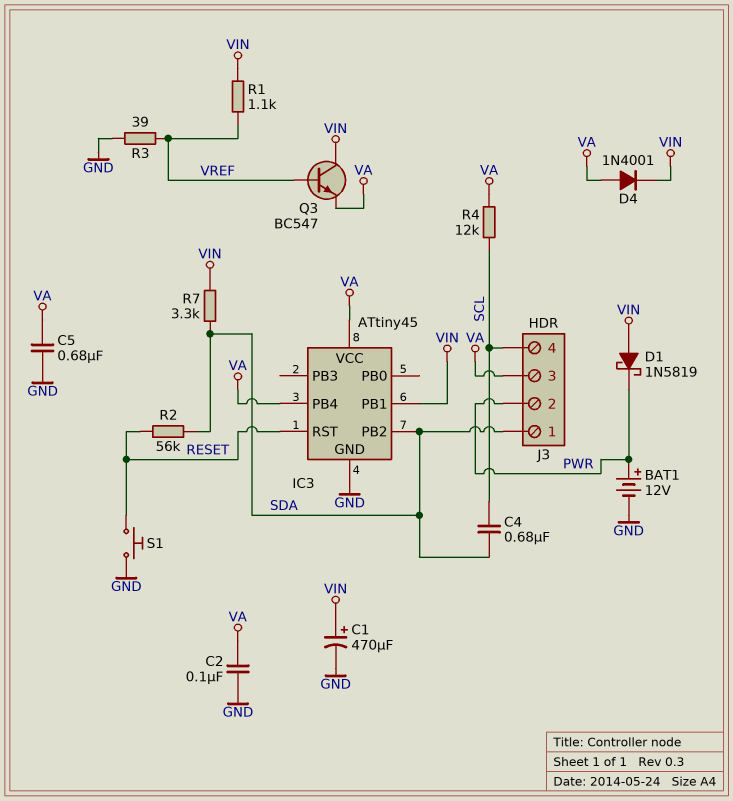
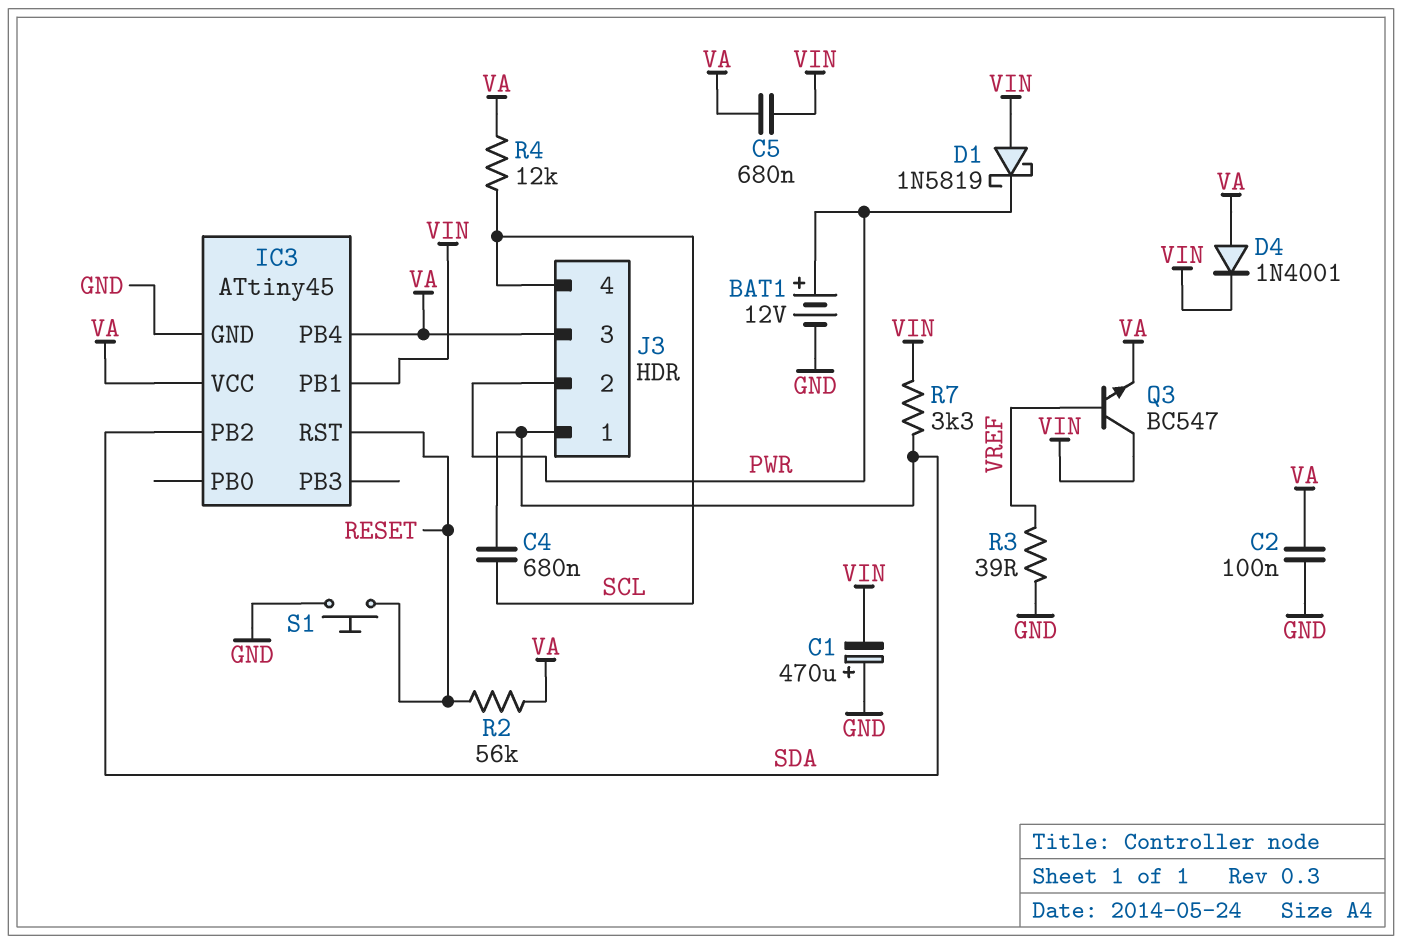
C1: 470uF (plus VIN, minus GND) -> 470uF (plus GND, minus VIN)
C5: 680nF (GND, VA) -> 680nF (VA, VIN)
R1: 1.1k (VIN, VREF) -> none
R2: 56k (RESET, SDA) -> 56k (RESET, VA)

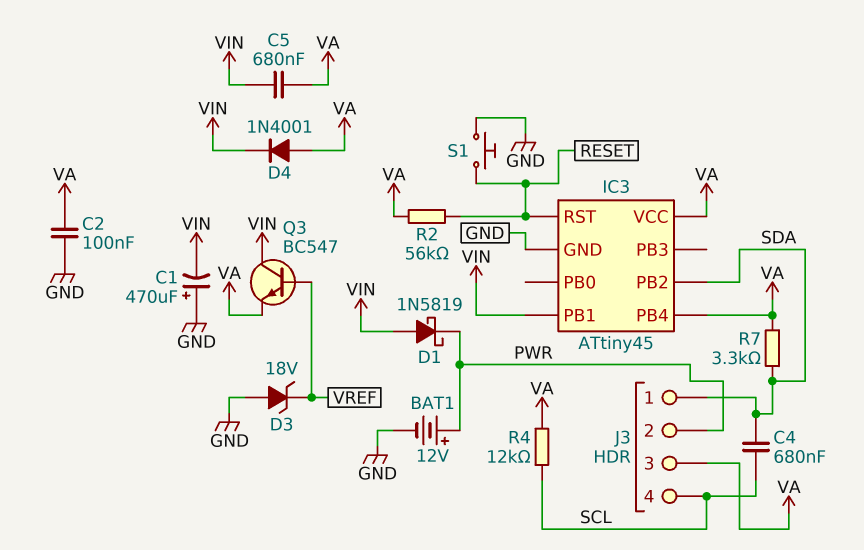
D3: none -> zener 18V (A GND, K VREF)
R3: 39 (GND, VREF) -> none
R7: 3.3k (SDA, VIN) -> 3.3k (SDA, VA)

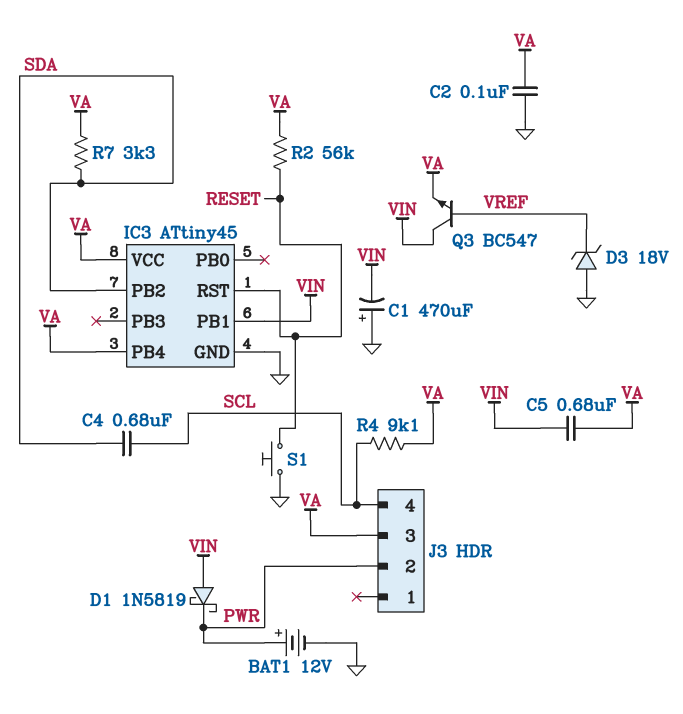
D4: diode 1N4001 (A VA, K VIN) -> none
J3 pin 1: SDA -> none
R4: 12k (SCL, VA) -> 9.1k (SCL, VA)

